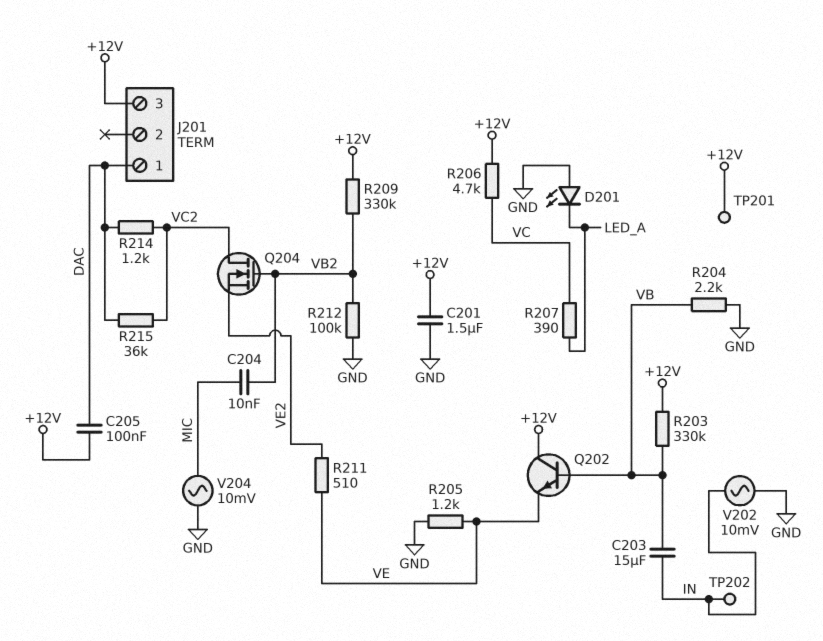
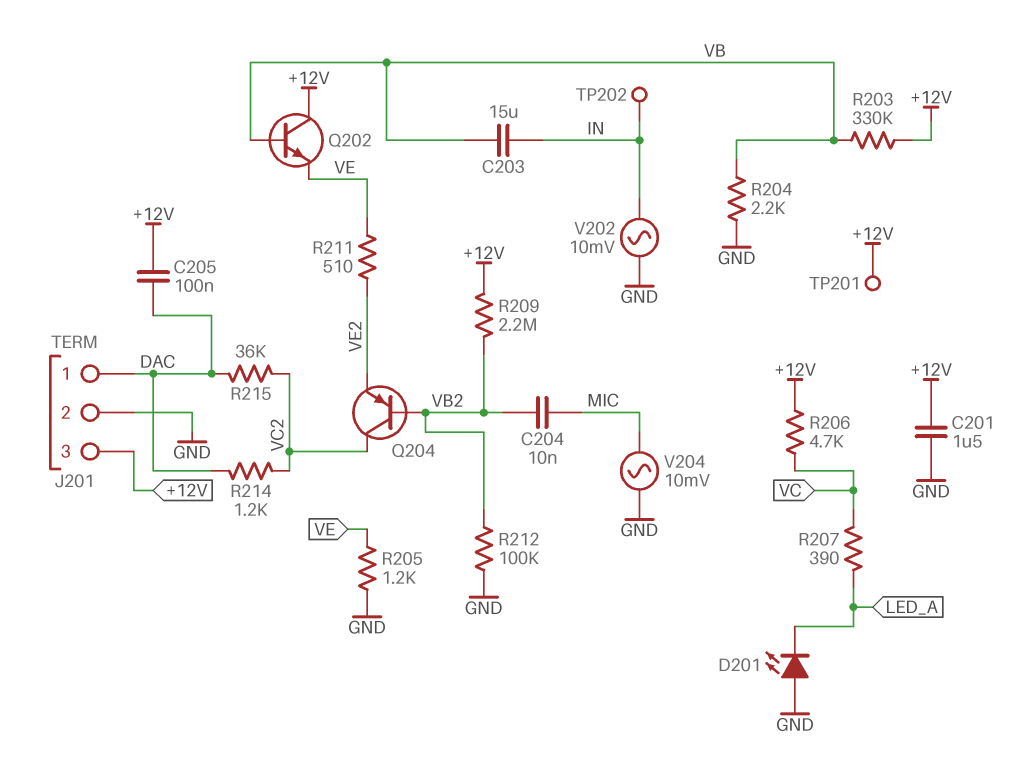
J201 pin 2: none -> GND
Q204: NMOS (G VB2, D VC2, S VE2) -> PNP (B VB2, C VC2, E VE2)
R209: 330k (+12V, VB2) -> 2.2M (+12V, VB2)

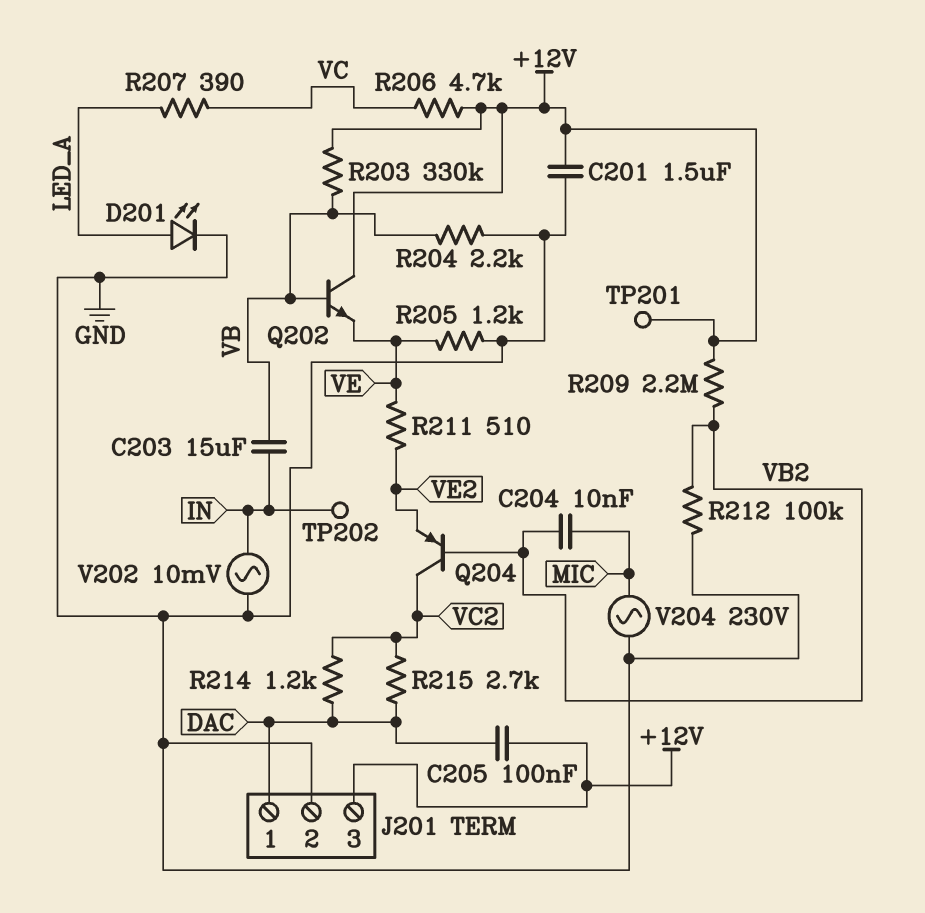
D201: LED (A GND, K LED_A) -> LED (A LED_A, K GND)
R215: 36k (DAC, VC2) -> 2.7k (DAC, VC2)
V204: AC 10mV (GND, MIC) -> AC 230V (GND, MIC)

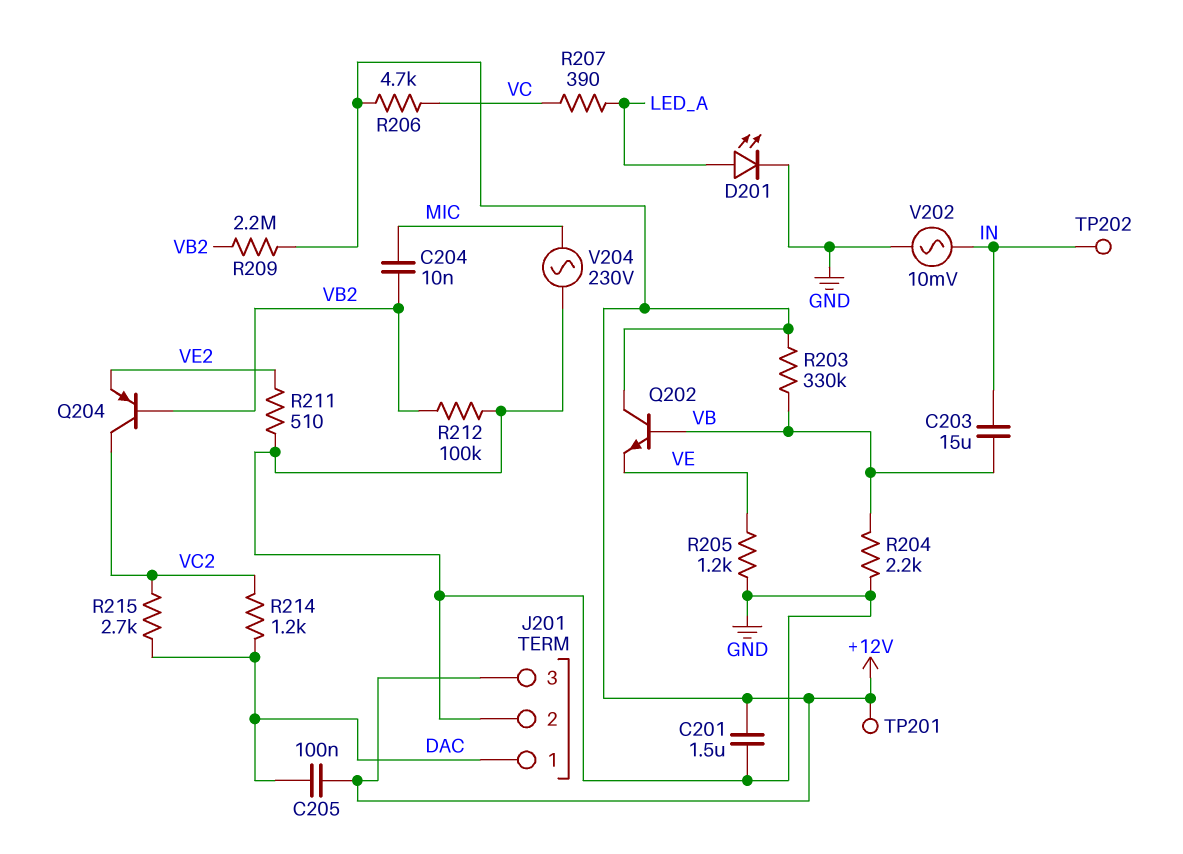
R211: 510 (VE, VE2) -> 510 (GND, VE2)

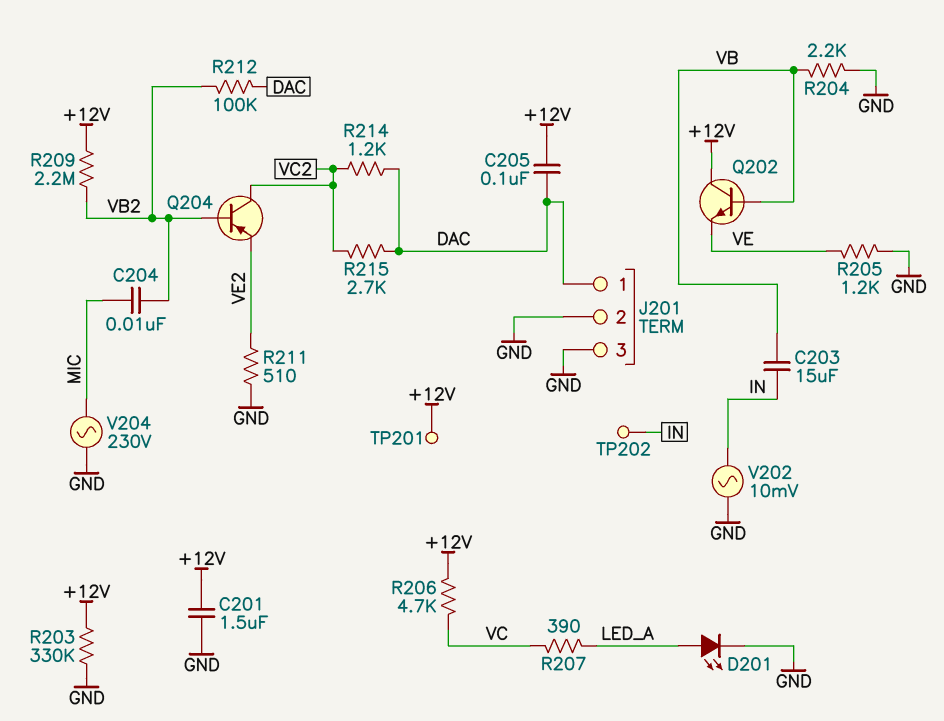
J201 pin 3: +12V -> GND
R203: 330k (+12V, VB) -> 330k (+12V, GND)
R212: 100k (GND, VB2) -> 100k (DAC, VB2)

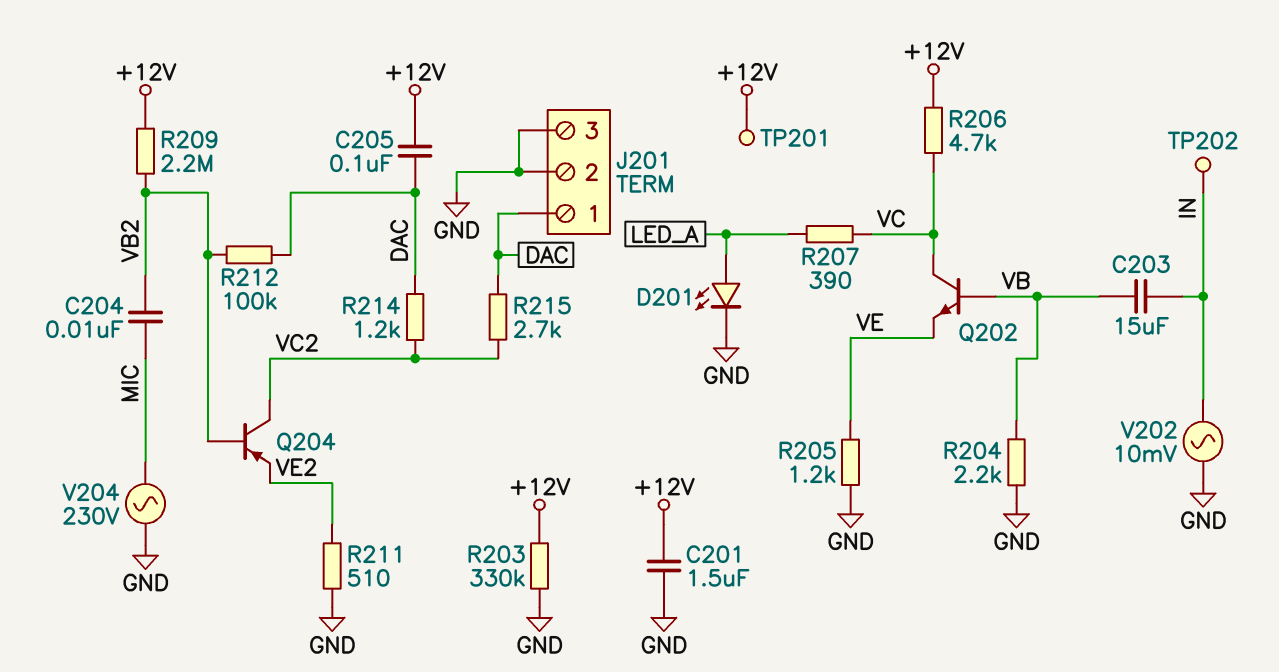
Q202: NPN (B VB, C +12V, E VE) -> NPN (B VB, C VC, E VE)

